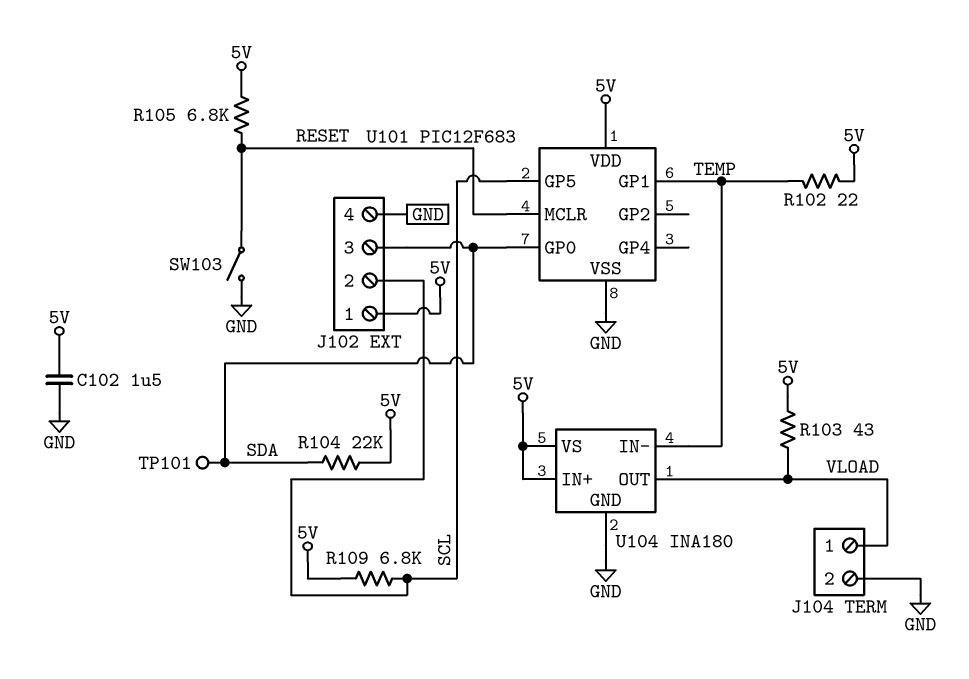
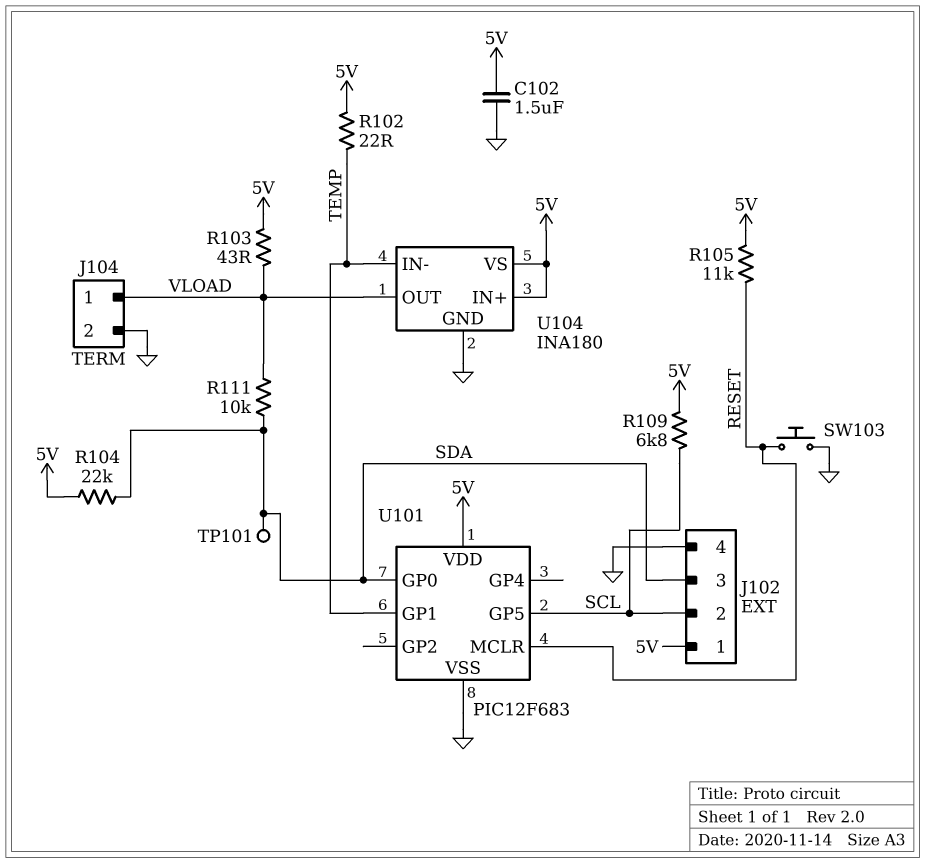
R105: 6.8k (5V, RESET) -> 11k (5V, RESET)
R111: none -> 10k (SDA, VLOAD)
SW103: switch (GND, RESET) -> button (GND, RESET)

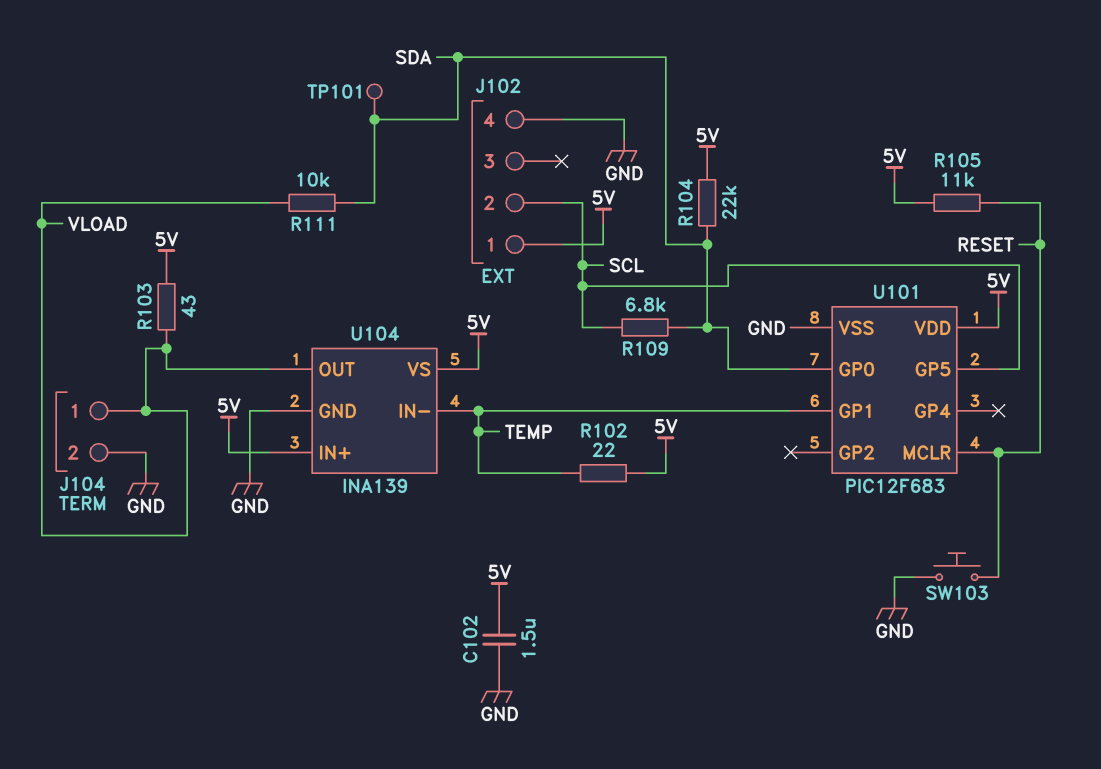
J102 pin 3: SDA -> none
R109: 6.8k (5V, SCL) -> 6.8k (SCL, SDA)
U104: INA180 -> INA139

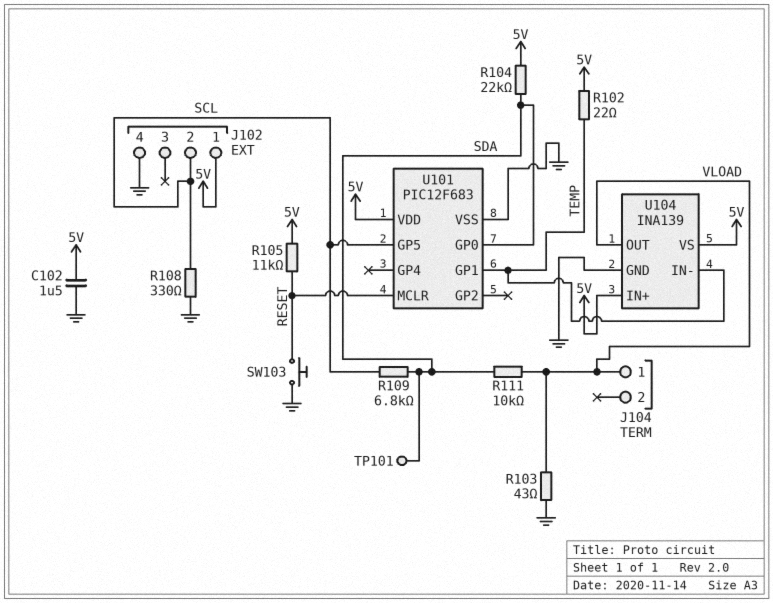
J104 pin 2: GND -> none
R103: 43 (5V, VLOAD) -> 43 (GND, VLOAD)
R108: none -> 330 (GND, SCL)

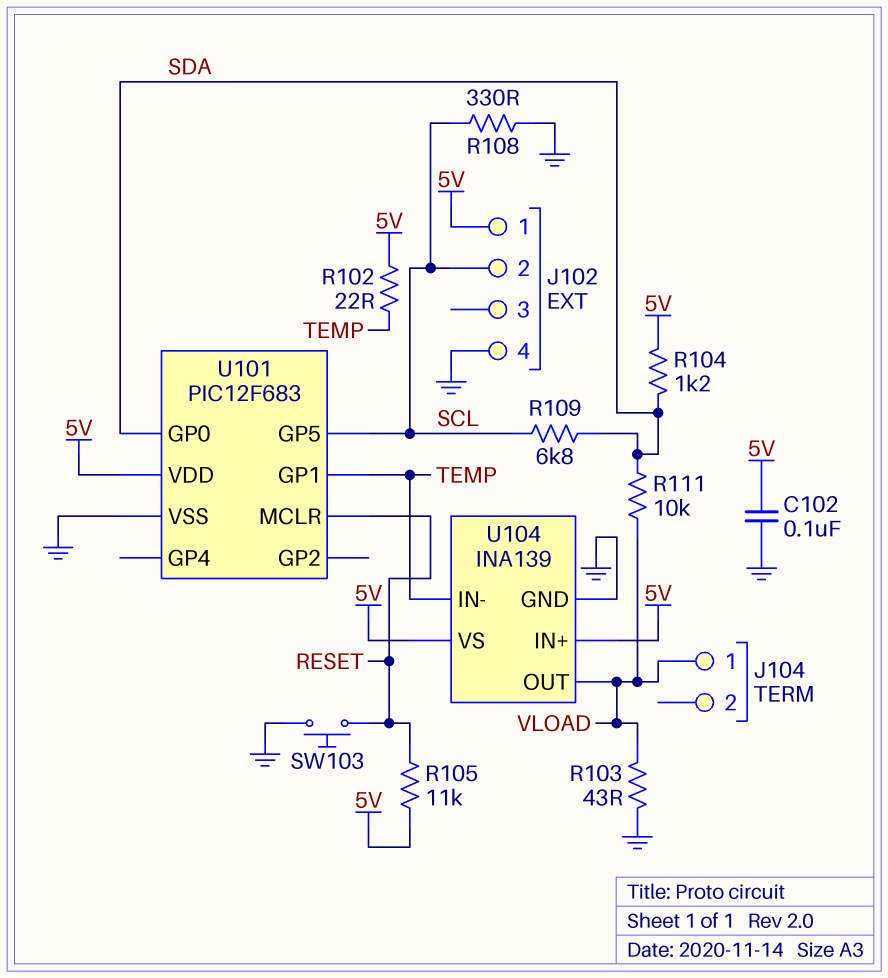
C102: 1.5uF (5V, GND) -> 100nF (5V, GND)
R104: 22k (5V, SDA) -> 1.2k (5V, SDA)
TP101: test point (SDA) -> none

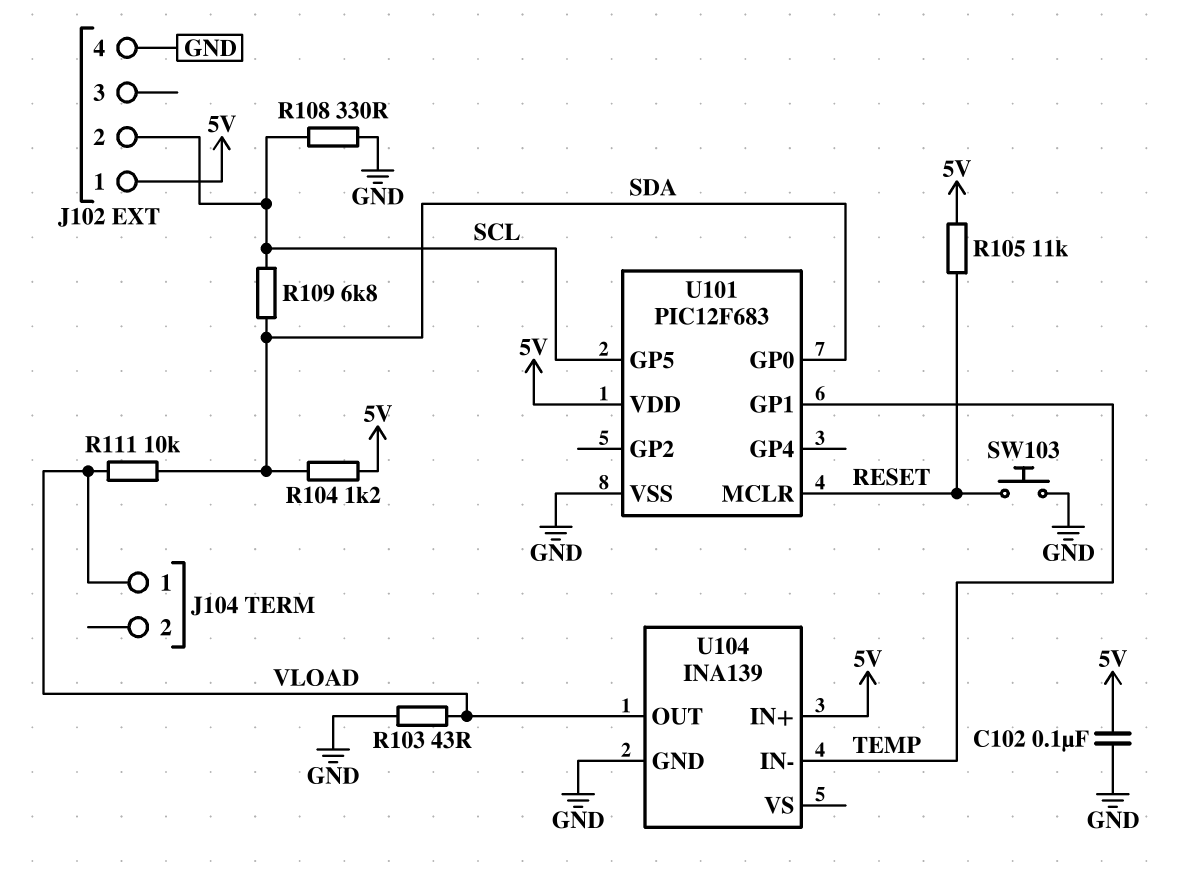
R102: 22 (5V, TEMP) -> none
U104 pin VS: 5V -> none

